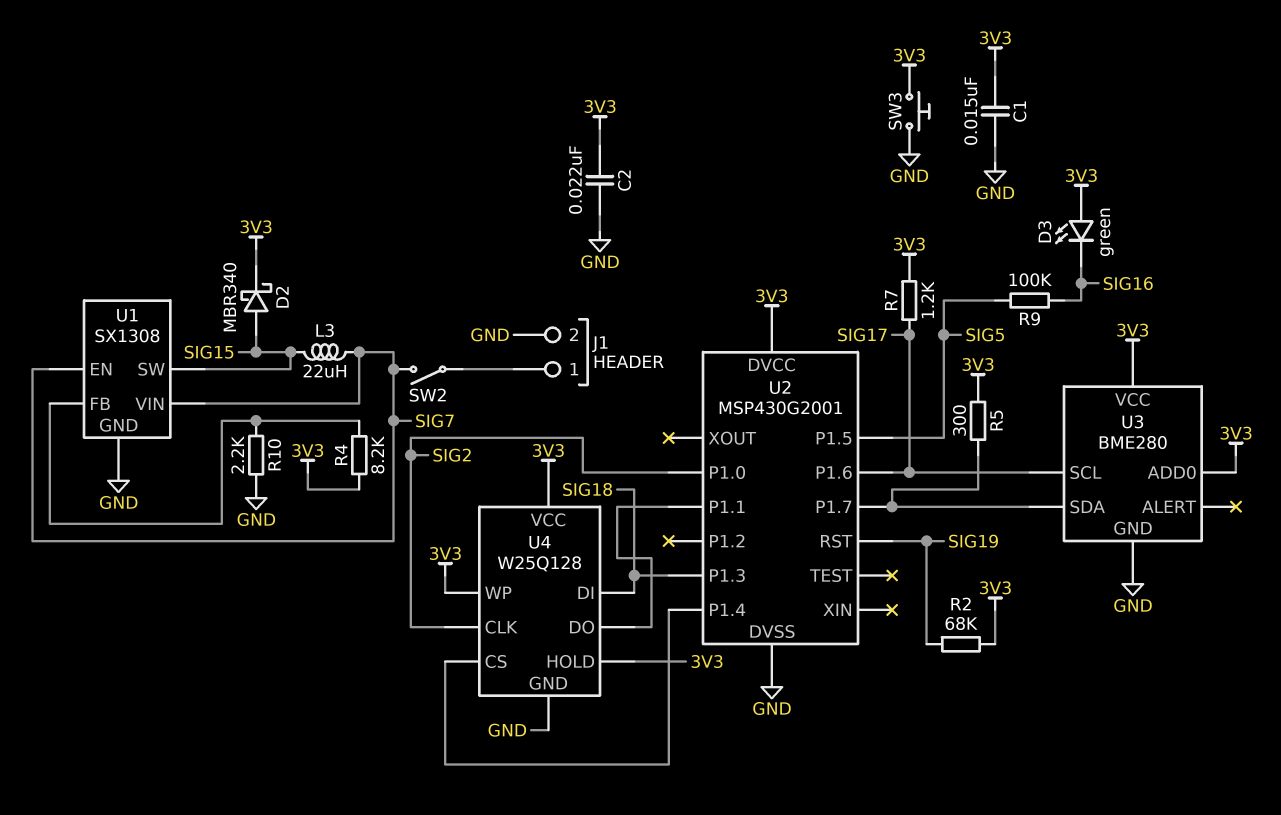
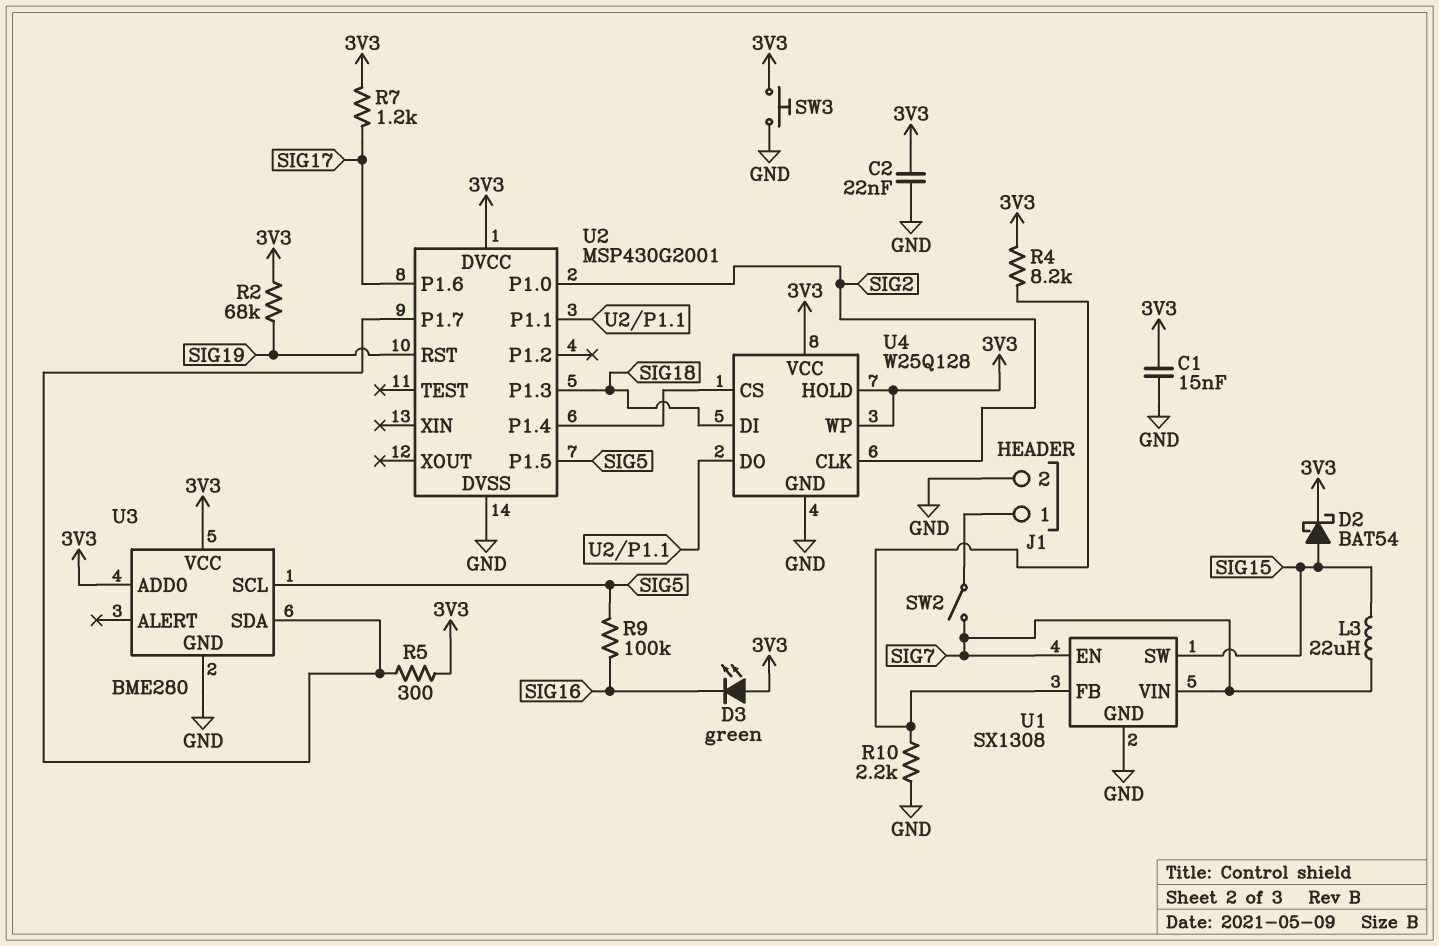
D2: schottky MBR340 (A SIG15, K 3V3) -> schottky BAT54 (A SIG15, K 3V3)
U3 pin SCL: SIG17 -> SIG5

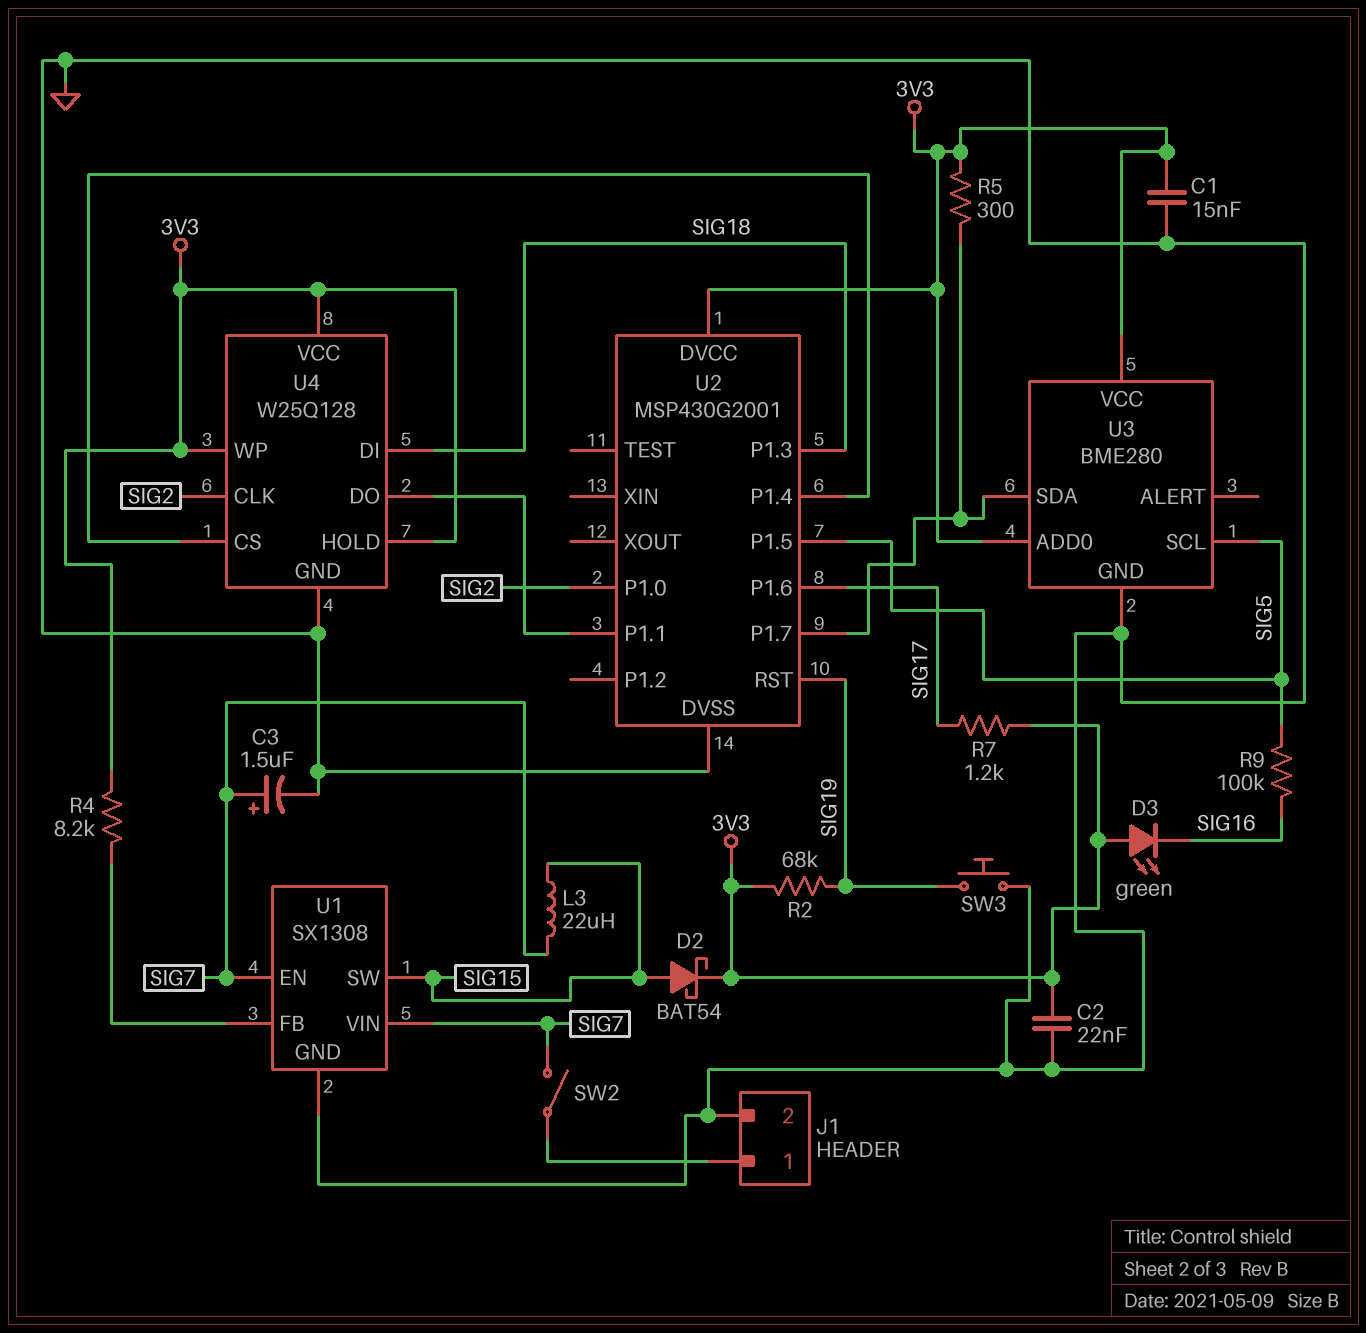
C3: none -> 1.5uF (plus SIG7, minus GND)
R10: 2.2k (GND, U1/FB) -> none
SW3: button (3V3, GND) -> button (GND, SIG19)

